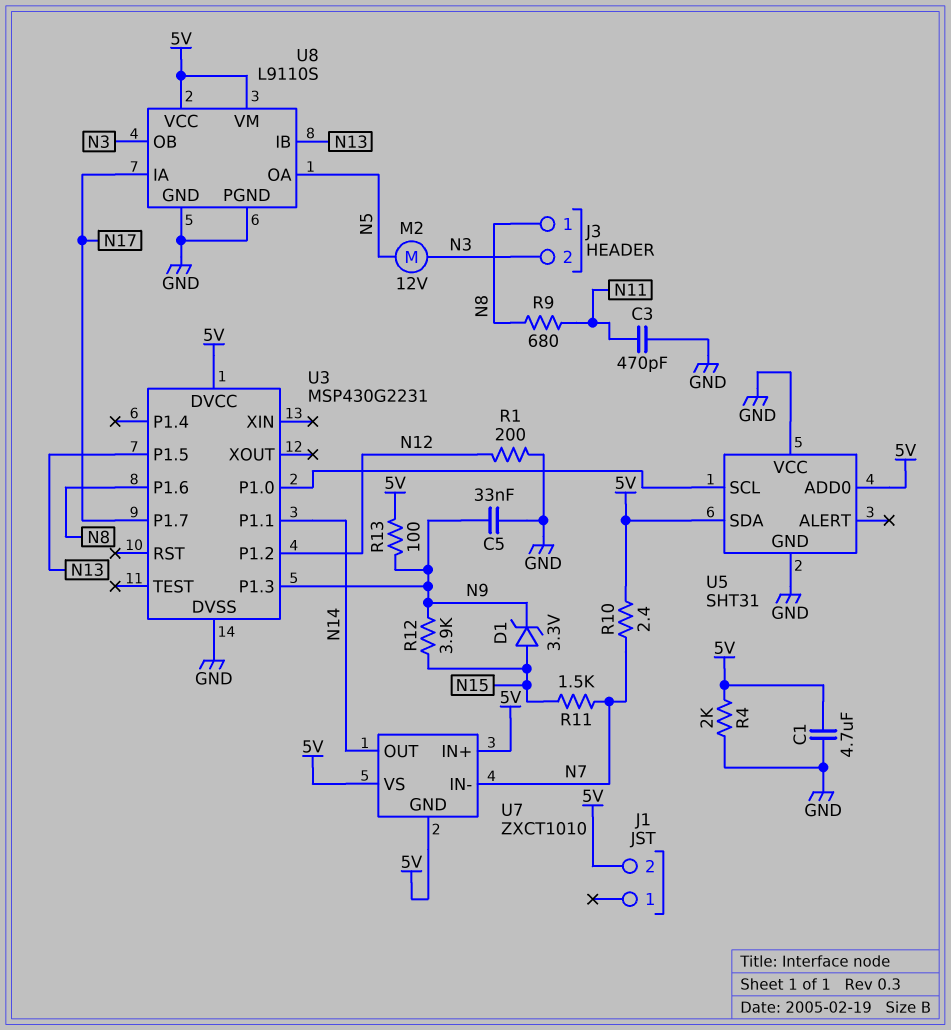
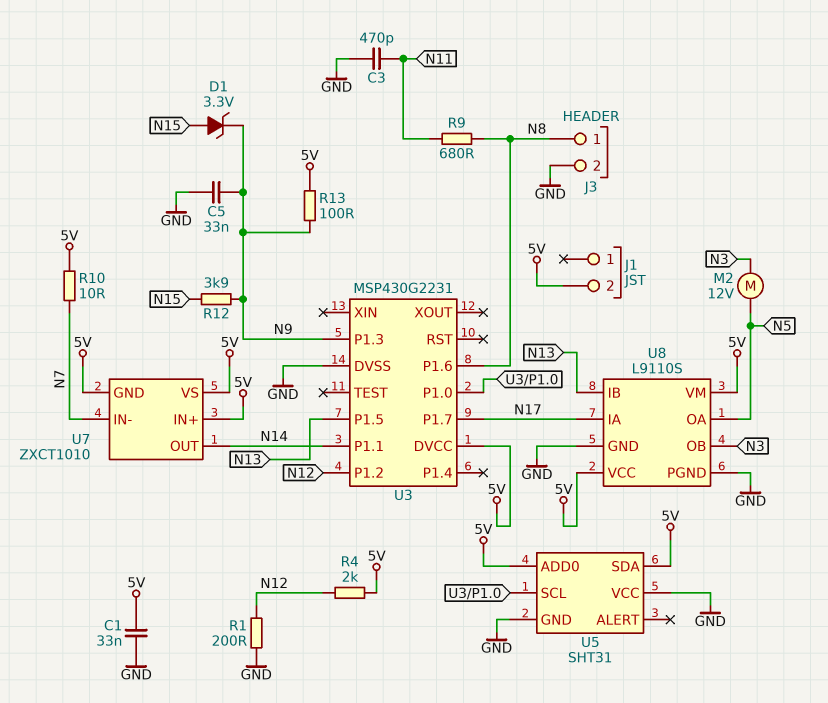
C1: 4.7uF (5V, GND) -> 33nF (5V, GND)
J3 pin 2: N3 -> GND
R4: 2k (5V, GND) -> 2k (5V, N12)
R10: 2.4 (5V, N7) -> 10 (5V, N7)
R11: 1.5k (N7, N15) -> none

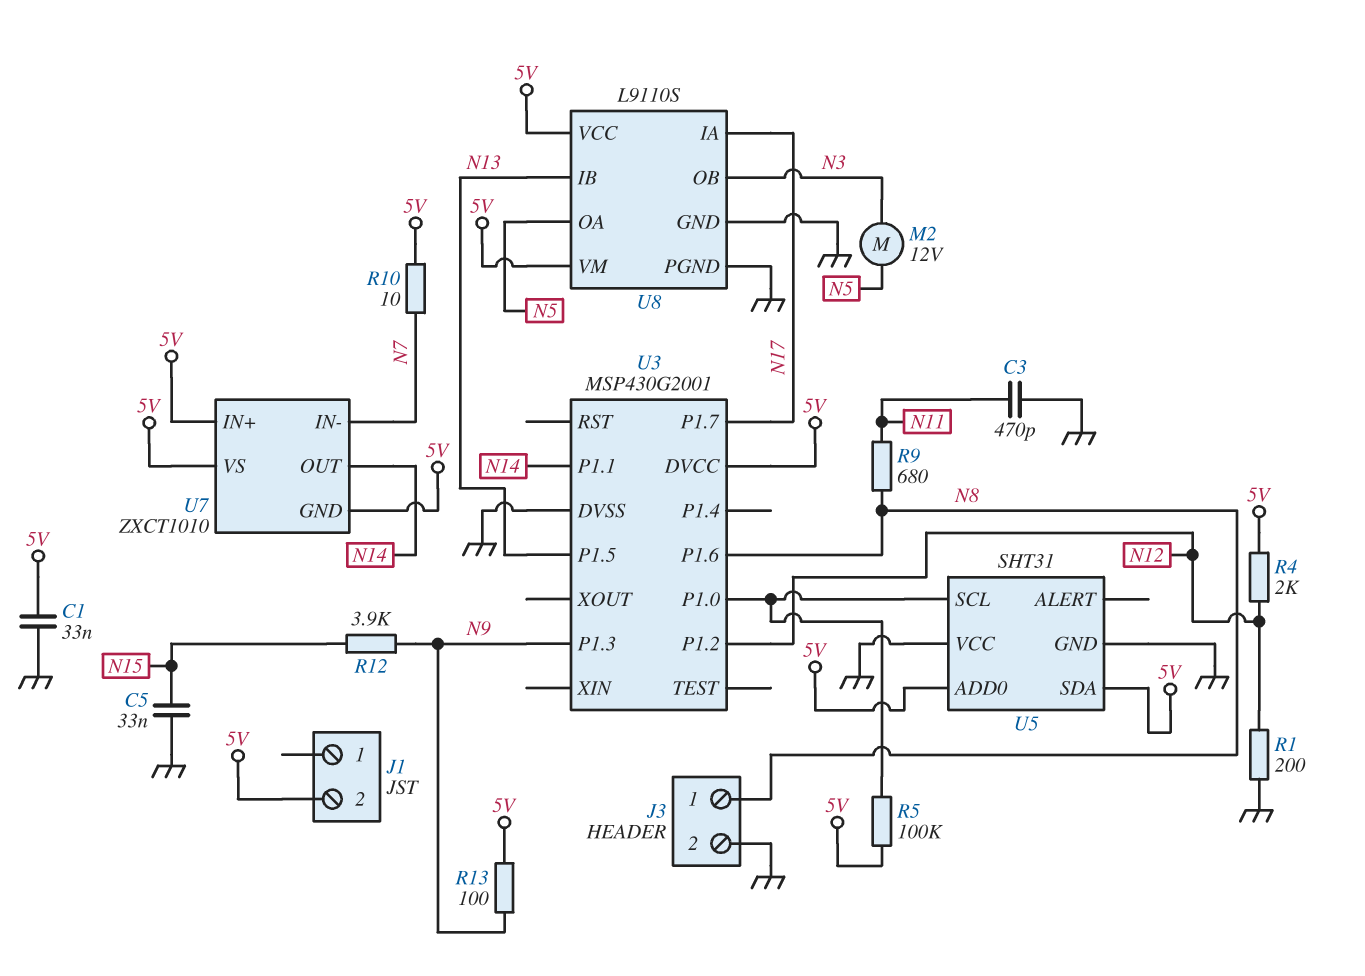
C5: 33nF (GND, N9) -> 33nF (GND, N15)
D1: zener 3.3V (A N15, K N9) -> none
R5: none -> 100k (5V, U3/P1.0)
U3: MSP430G2231 -> MSP430G2001

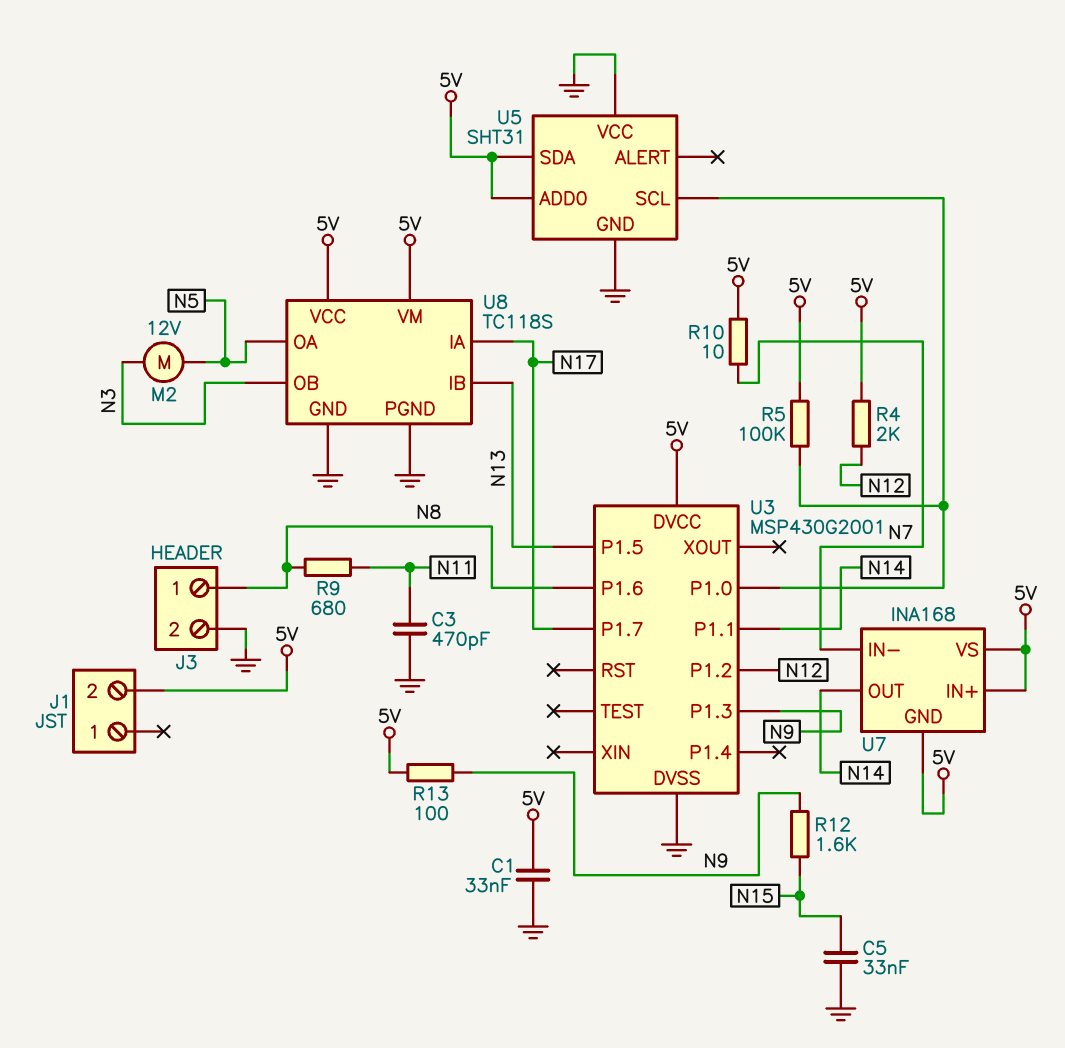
R1: 200 (GND, N12) -> none
R12: 3.9k (N9, N15) -> 1.6k (N9, N15)
U7: ZXCT1010 -> INA168
U8: L9110S -> TC118S

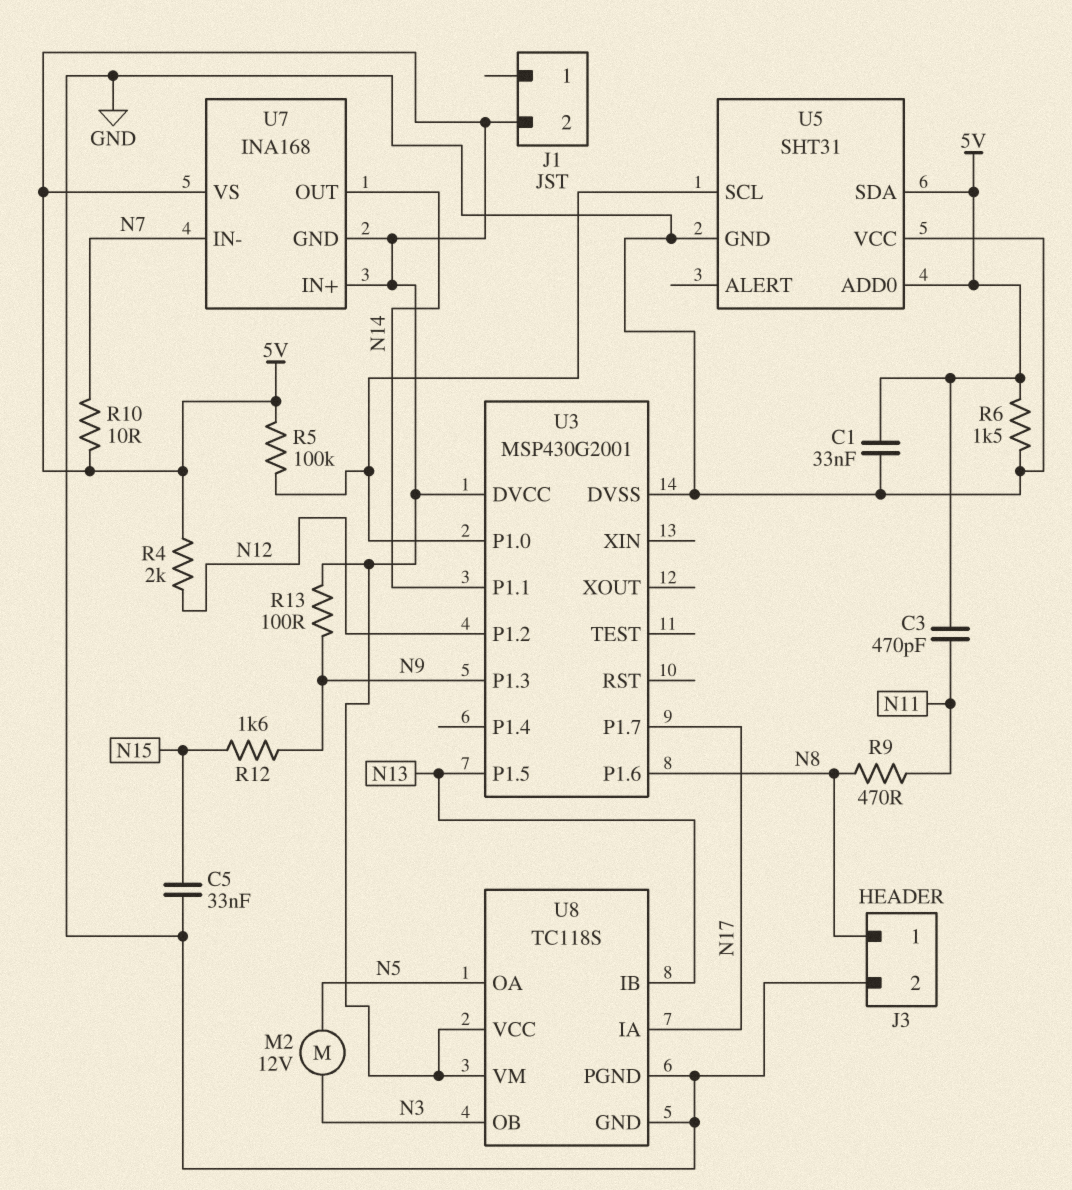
C3: 470pF (GND, N11) -> 470pF (5V, N11)
R6: none -> 1.5k (5V, GND)
R9: 680 (N8, N11) -> 470 (N8, N11)

